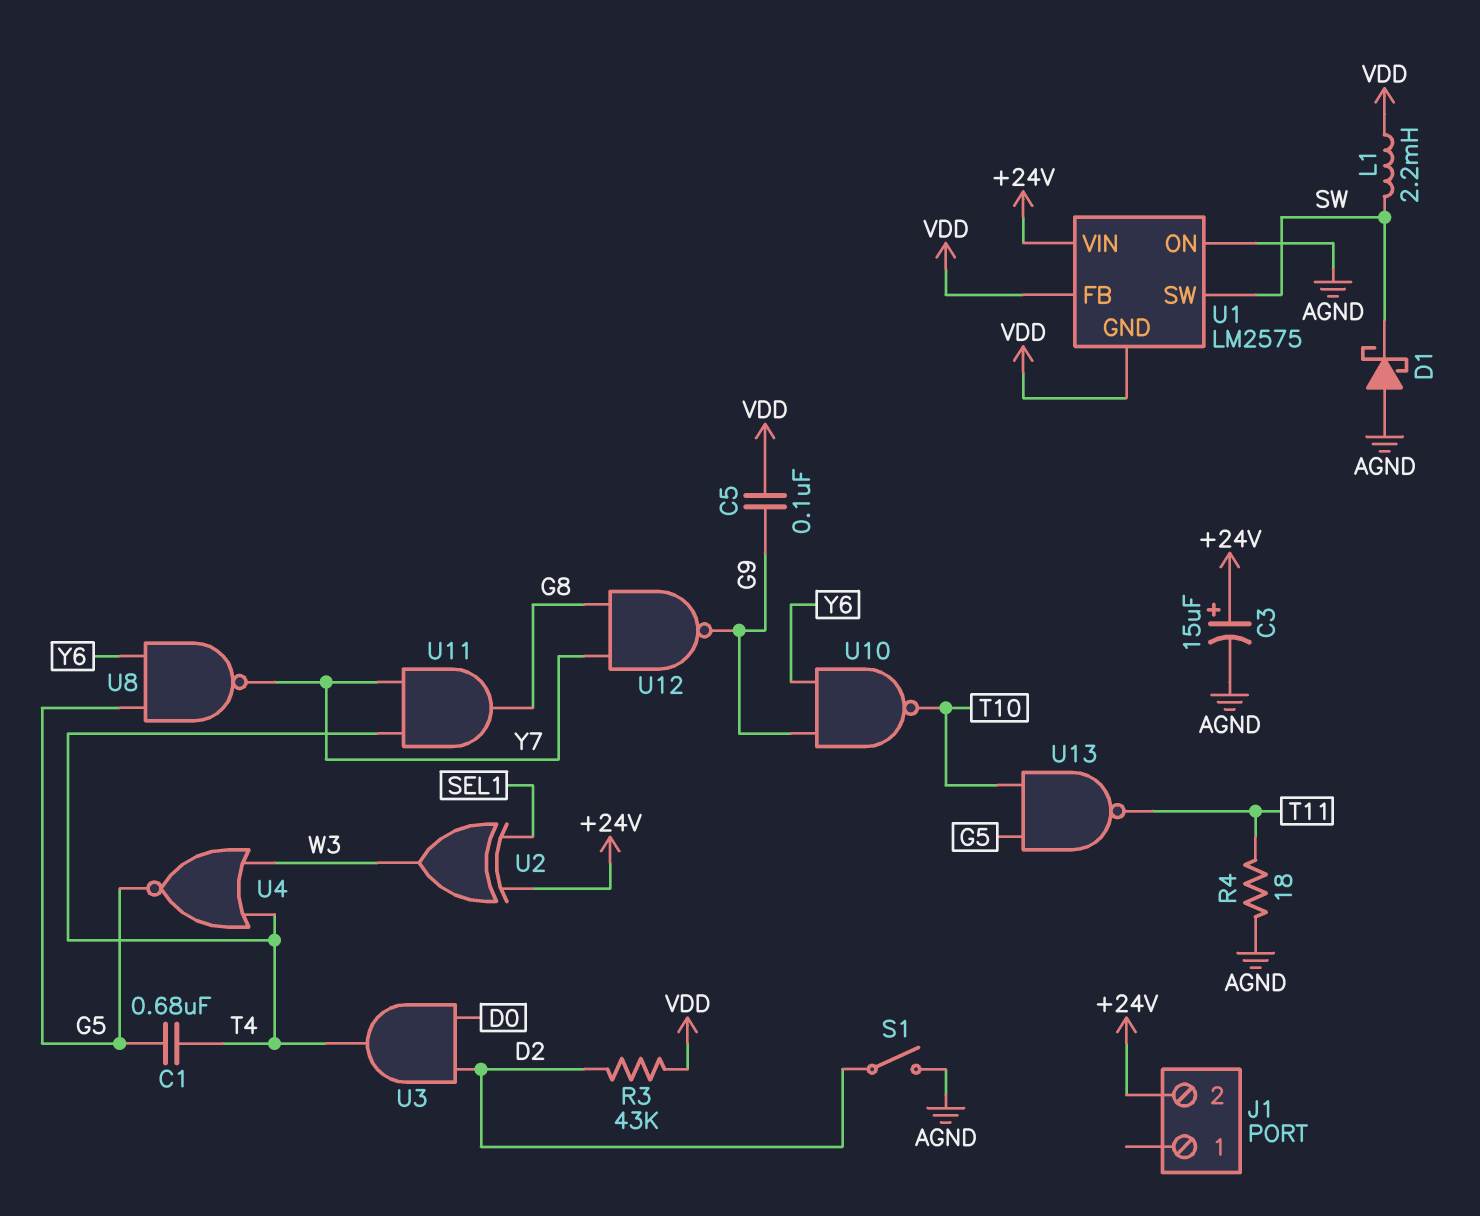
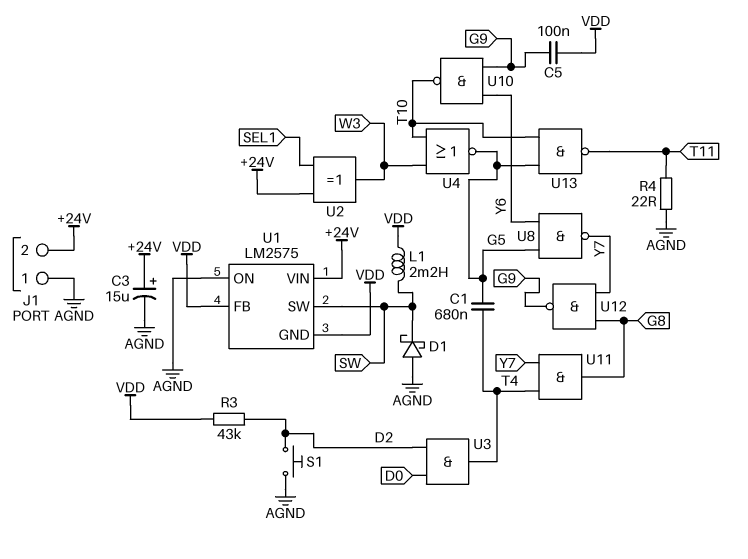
J1 pin 1: none -> AGND
R4: 18 (AGND, T11) -> 22 (AGND, T11)
S1: switch (AGND, D2) -> button (AGND, D2)
U4: NOR (in T4, in W3, out G5) -> NOR (in T10, in W3, out G5)

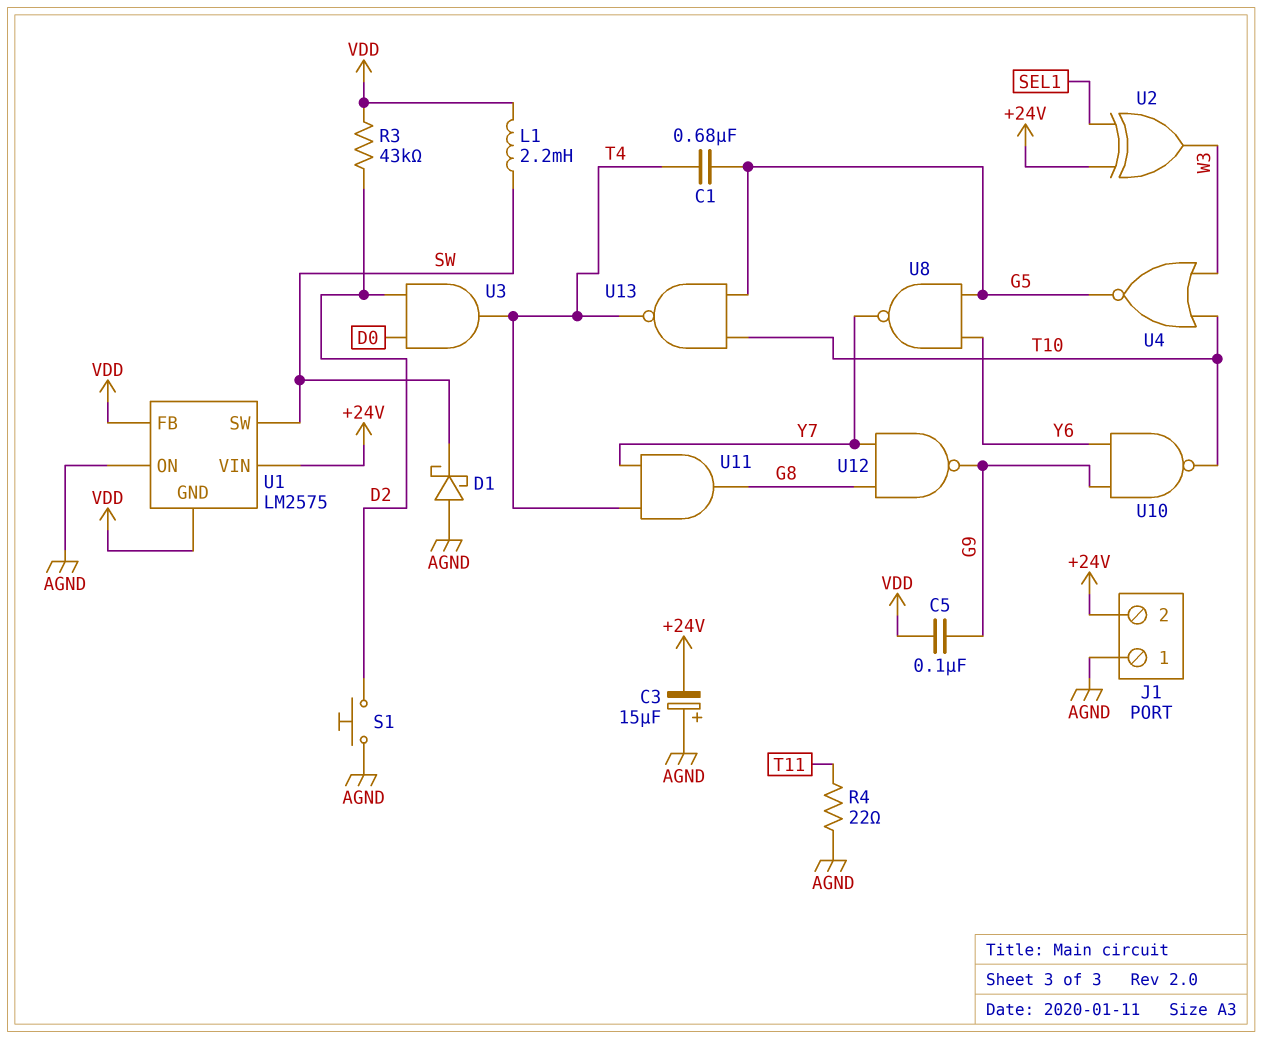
C3: 15uF (plus +24V, minus AGND) -> 15uF (plus AGND, minus +24V)
U13: NAND (in G5, in T10, out T11) -> NAND (in G5, in T10, out T4)

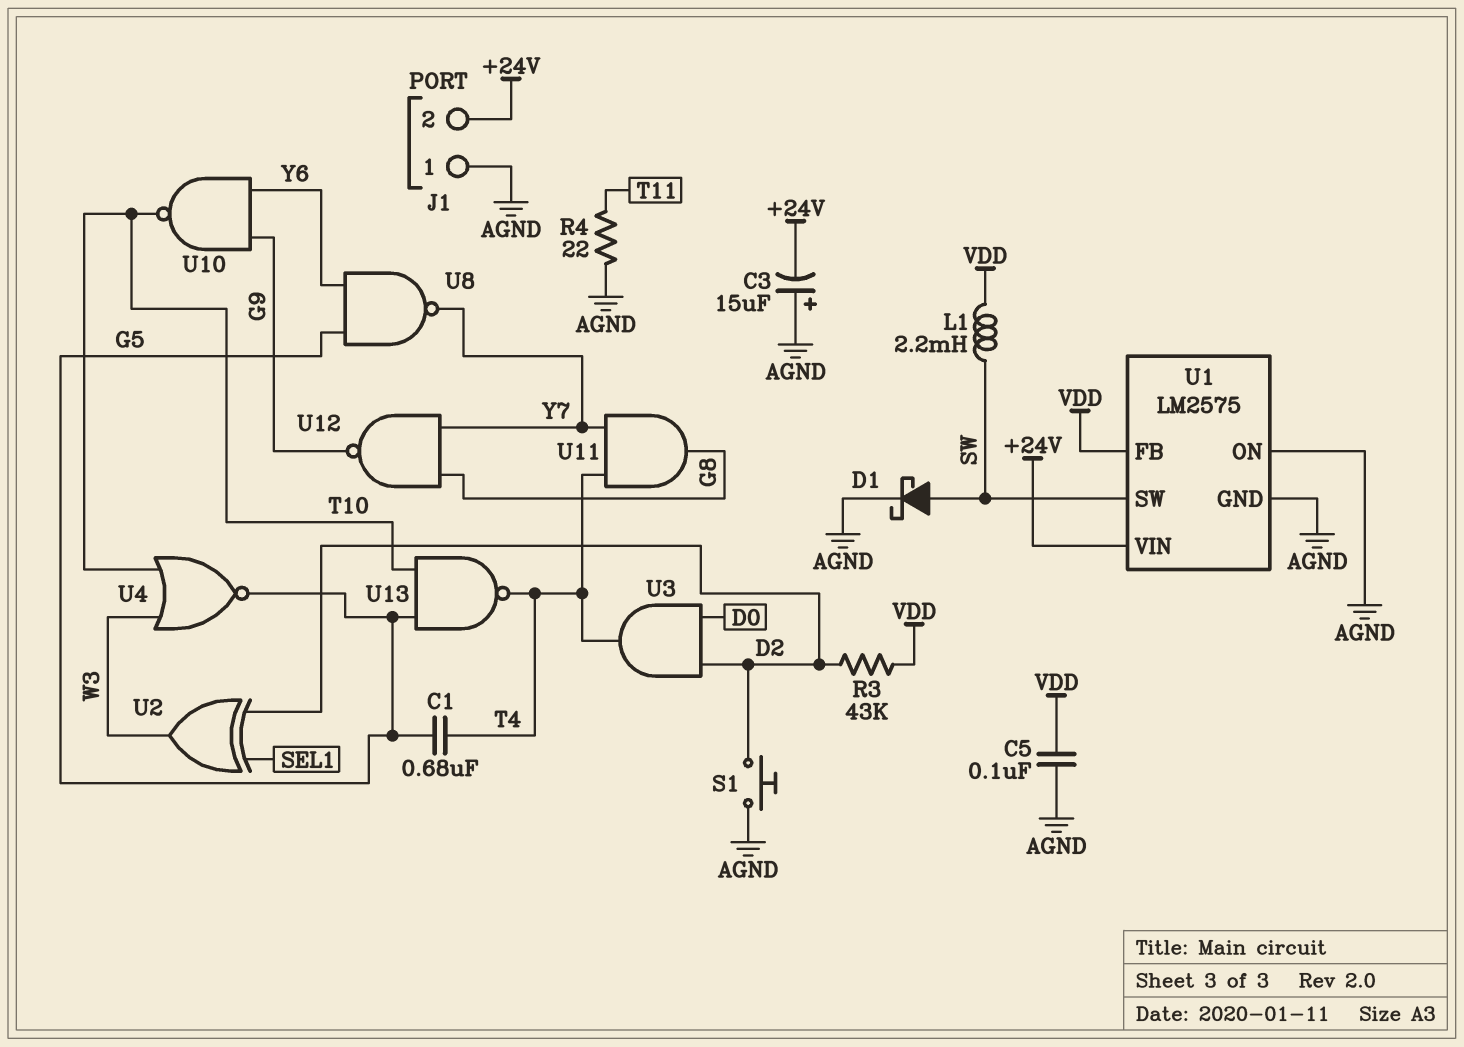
C5: 100nF (G9, VDD) -> 100nF (AGND, VDD)
D1: schottky (A AGND, K SW) -> schottky (A SW, K AGND)
U1 pin GND: VDD -> AGND
U2: XOR (in +24V, in SEL1, out W3) -> XOR (in D2, in SEL1, out W3)

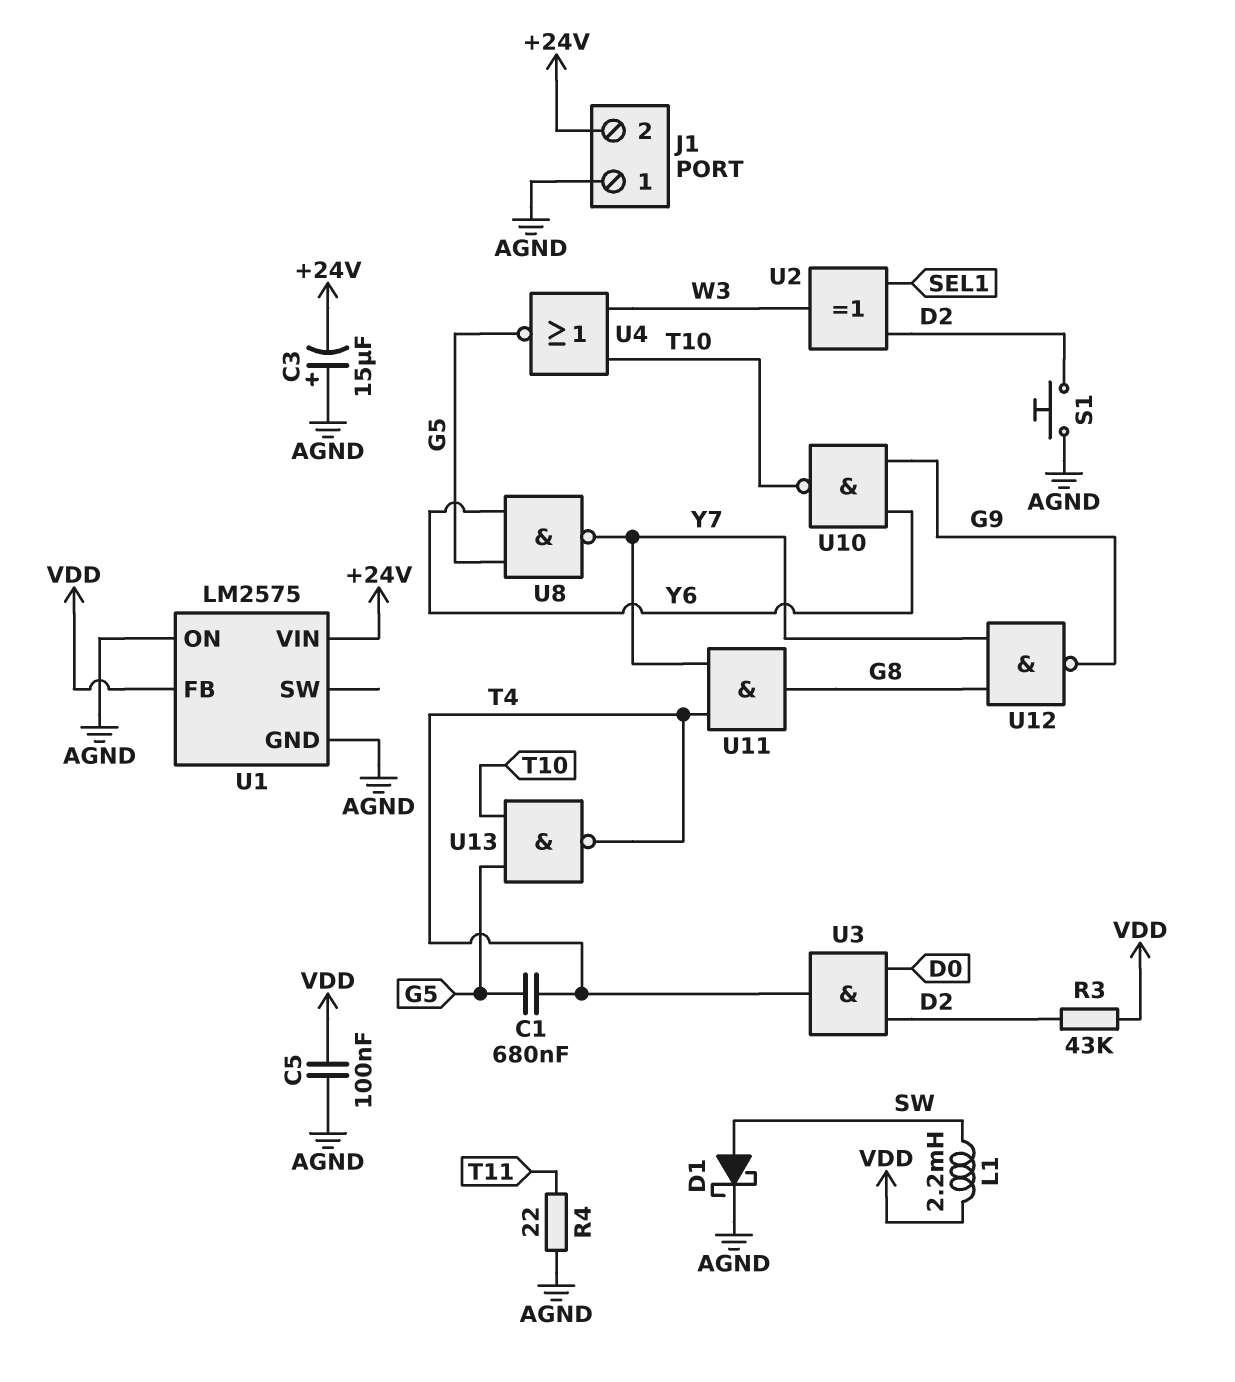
U1 pin SW: SW -> none

